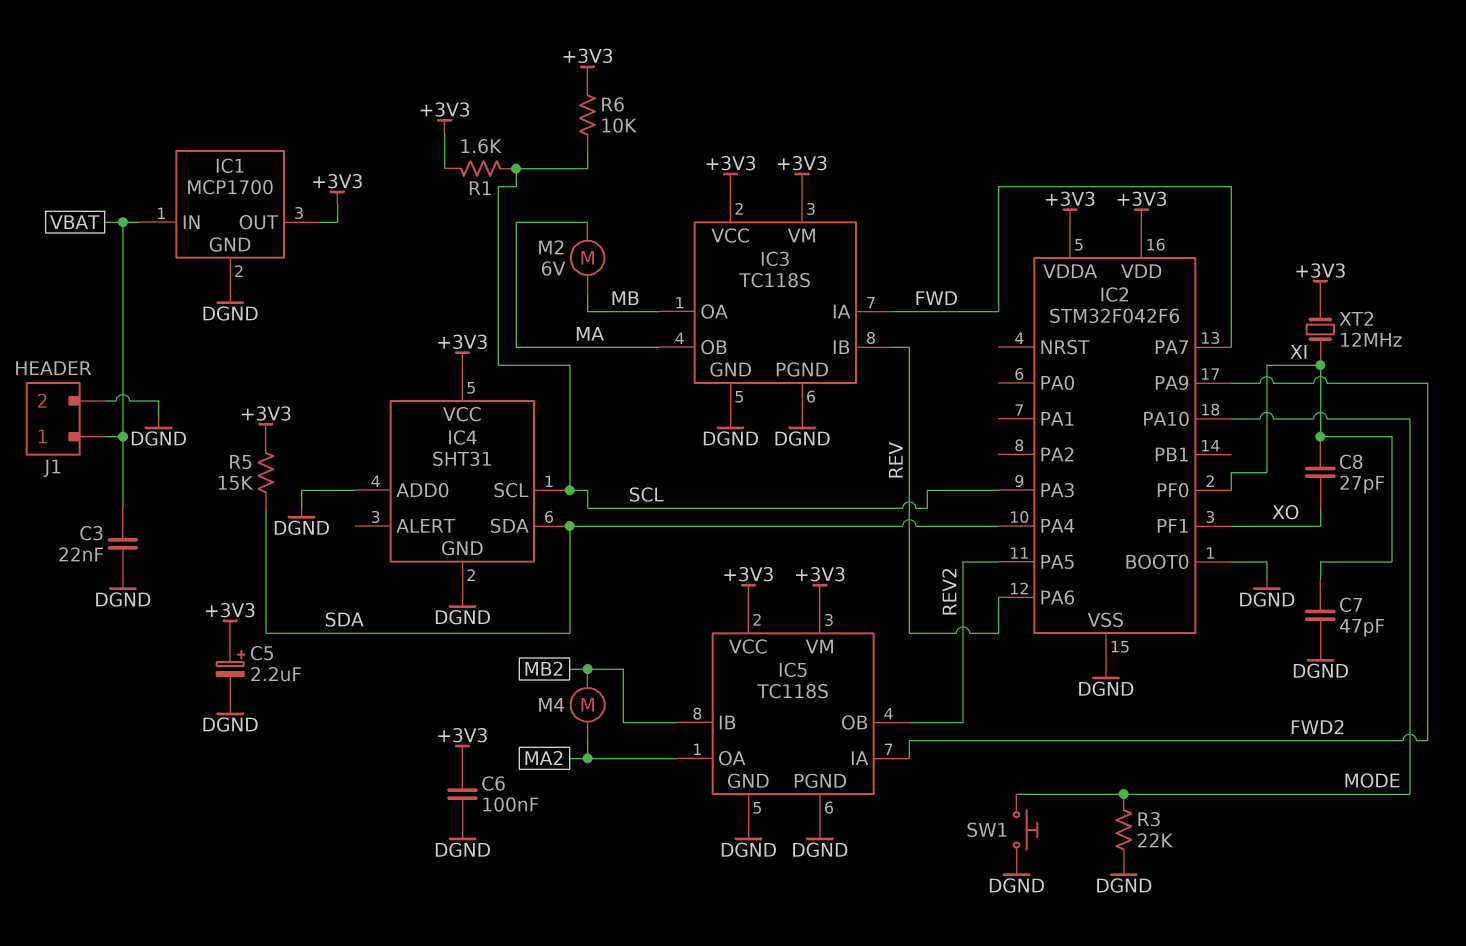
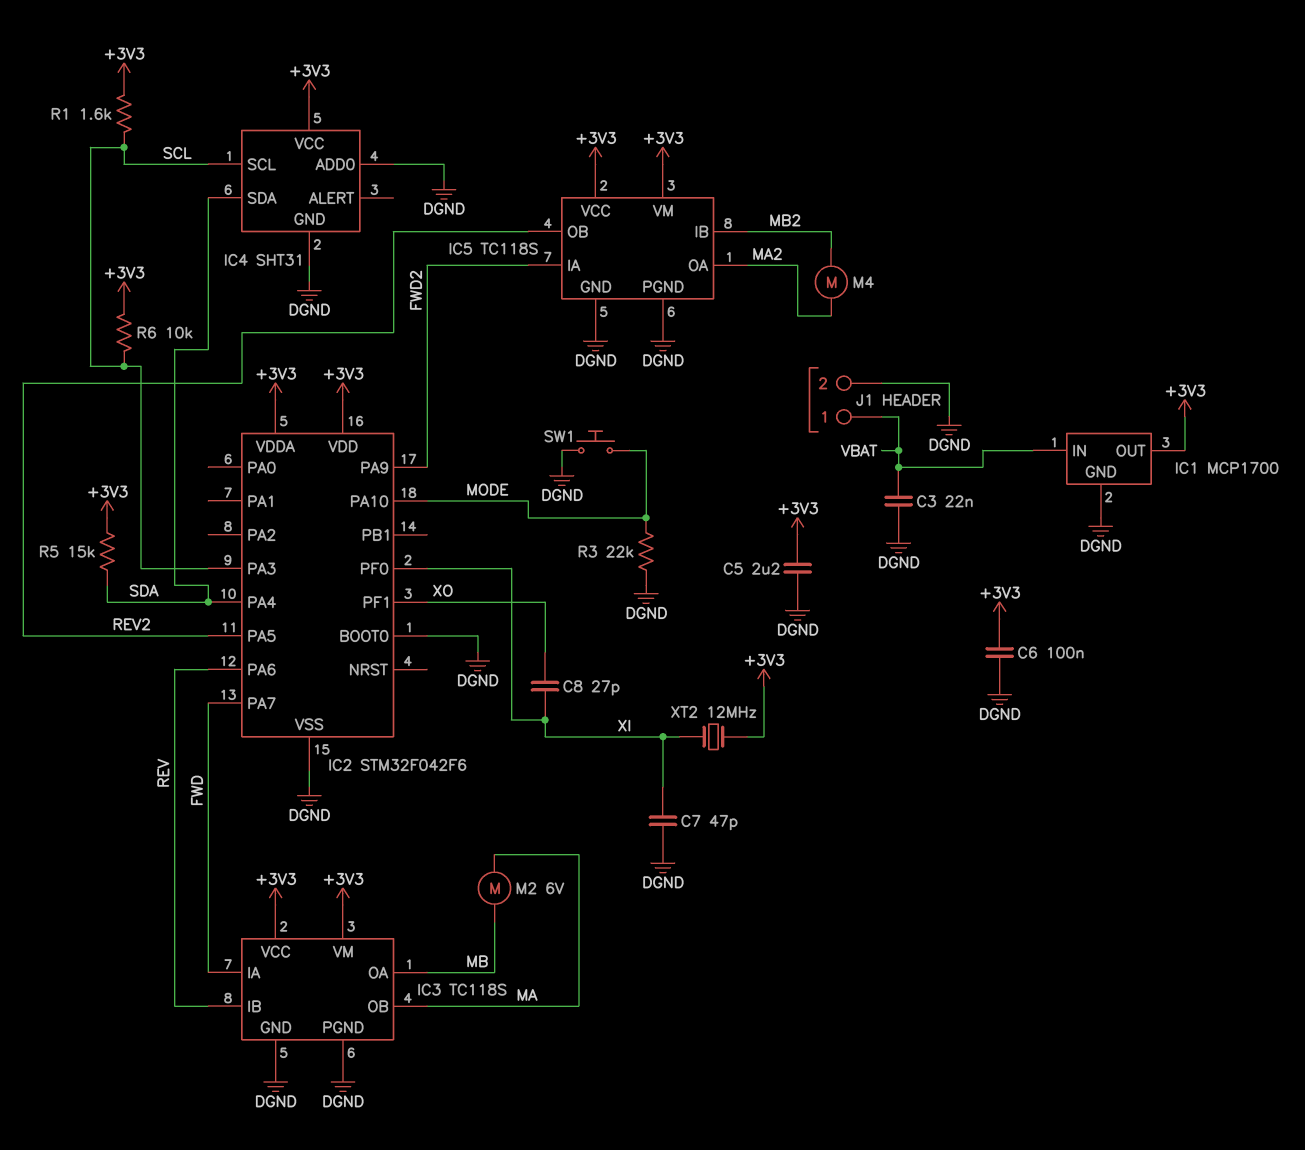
C5: 2.2uF (plus +3V3, minus DGND) -> 2.2uF (+3V3, DGND)

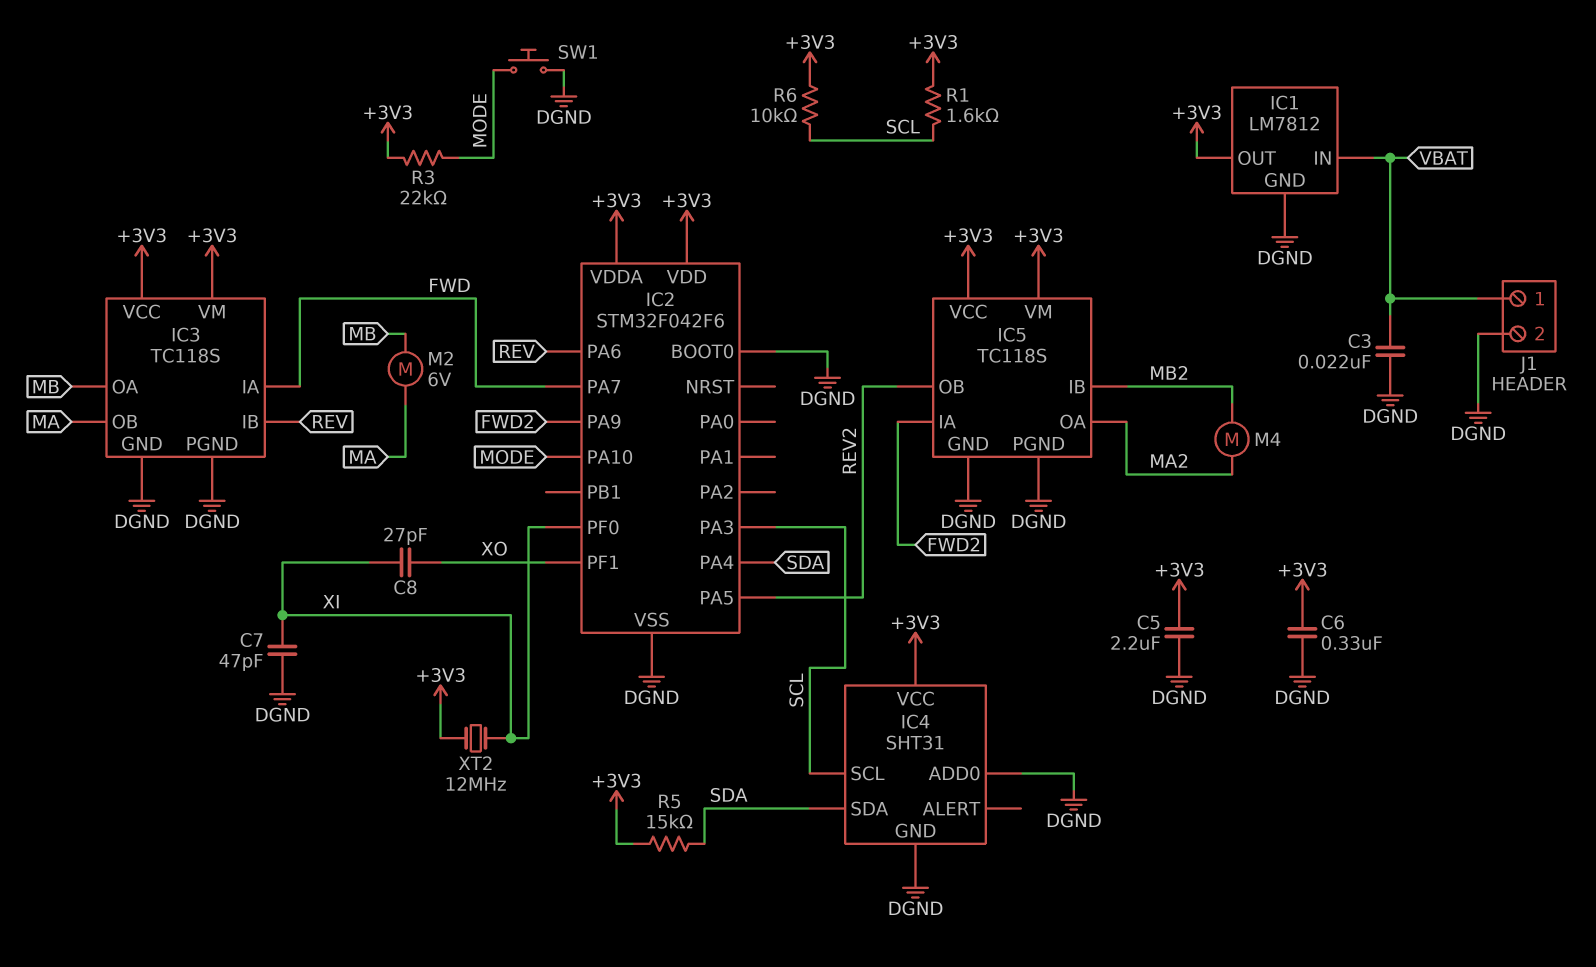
C6: 100nF (+3V3, DGND) -> 330nF (+3V3, DGND)
IC1: MCP1700 -> LM7812
R3: 22k (DGND, MODE) -> 22k (+3V3, MODE)

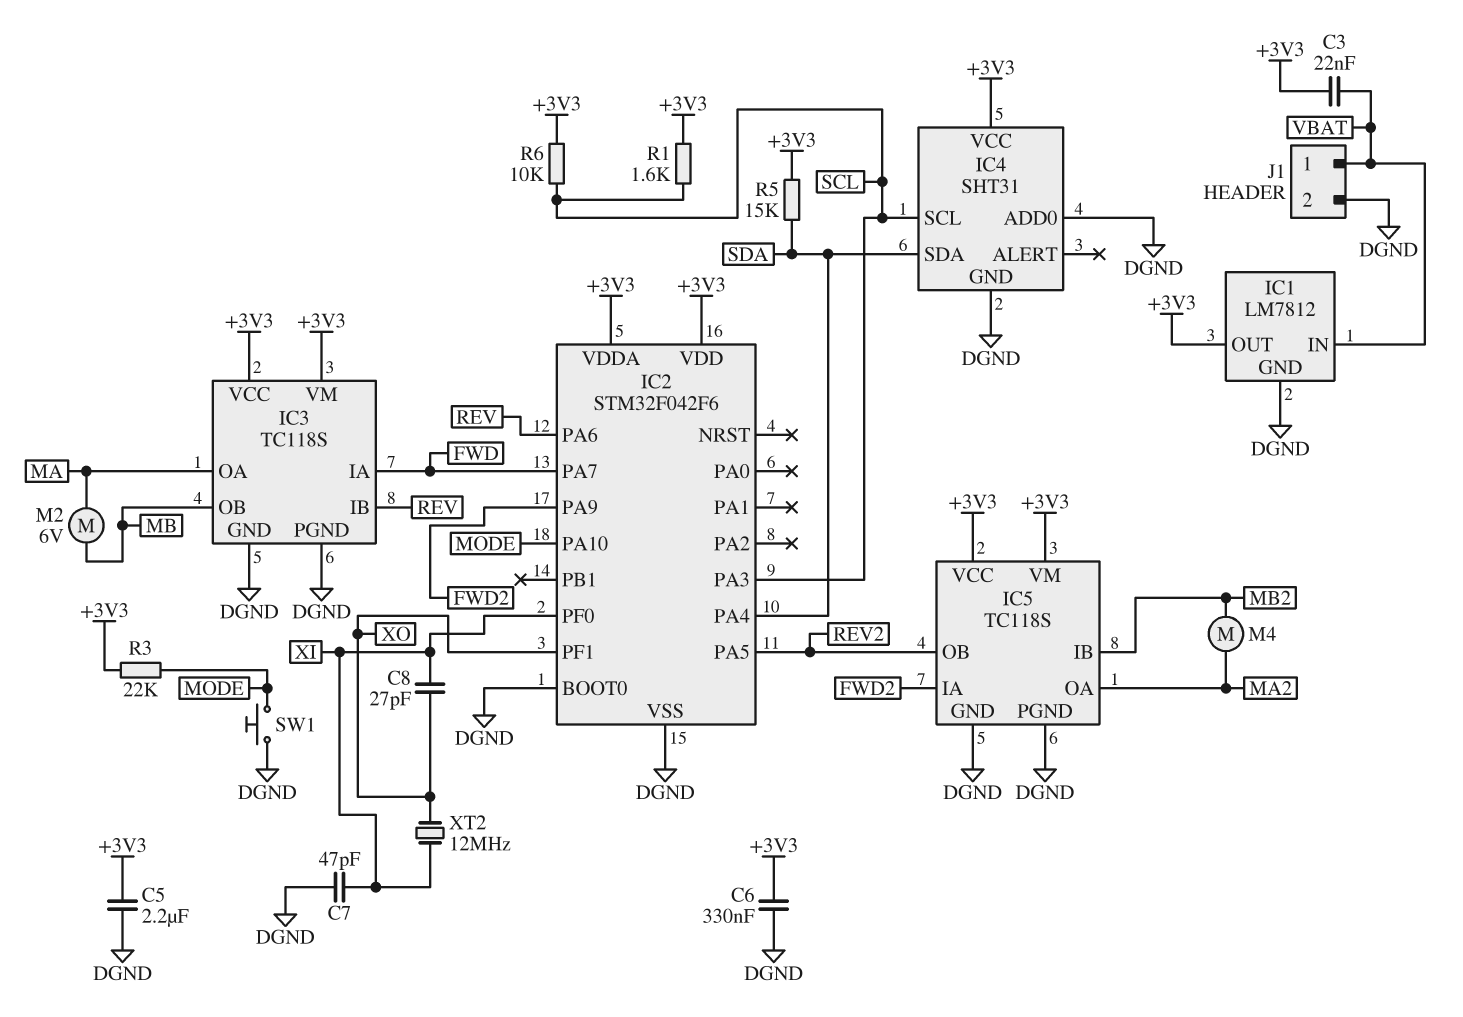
C3: 22nF (DGND, VBAT) -> 22nF (+3V3, VBAT)
IC3 pin OA: MB -> MA
IC3 pin OB: MA -> MB
XT2: 12MHz (+3V3, XI) -> 12MHz (XI, XO)

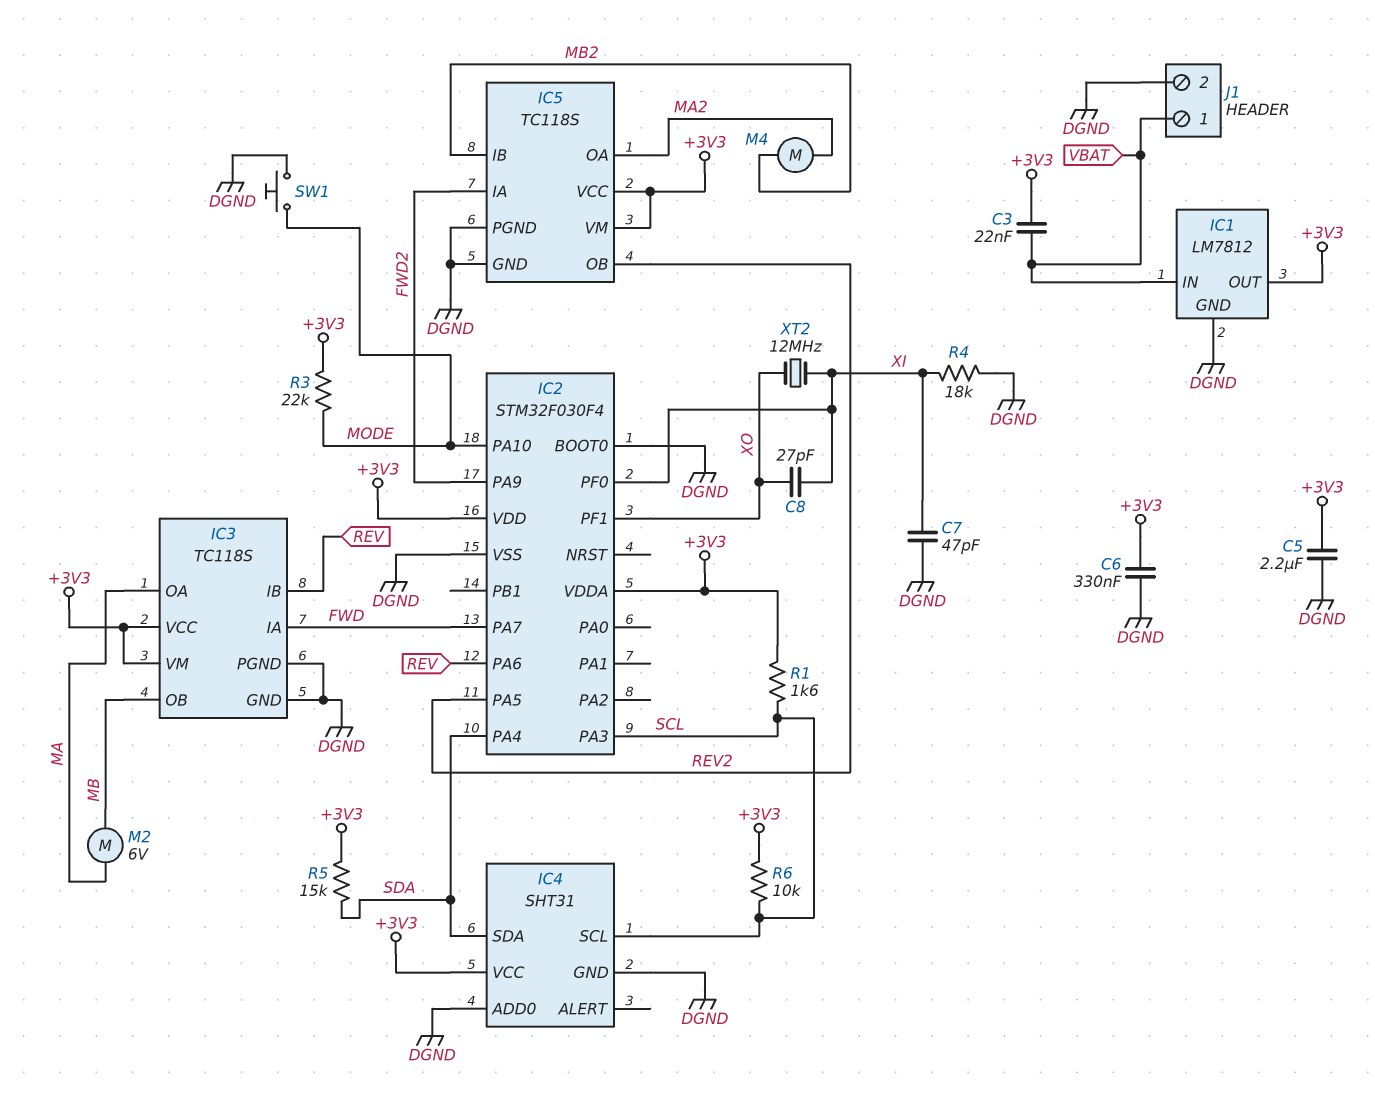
IC2: STM32F042F6 -> STM32F030F4
R4: none -> 18k (DGND, XI)

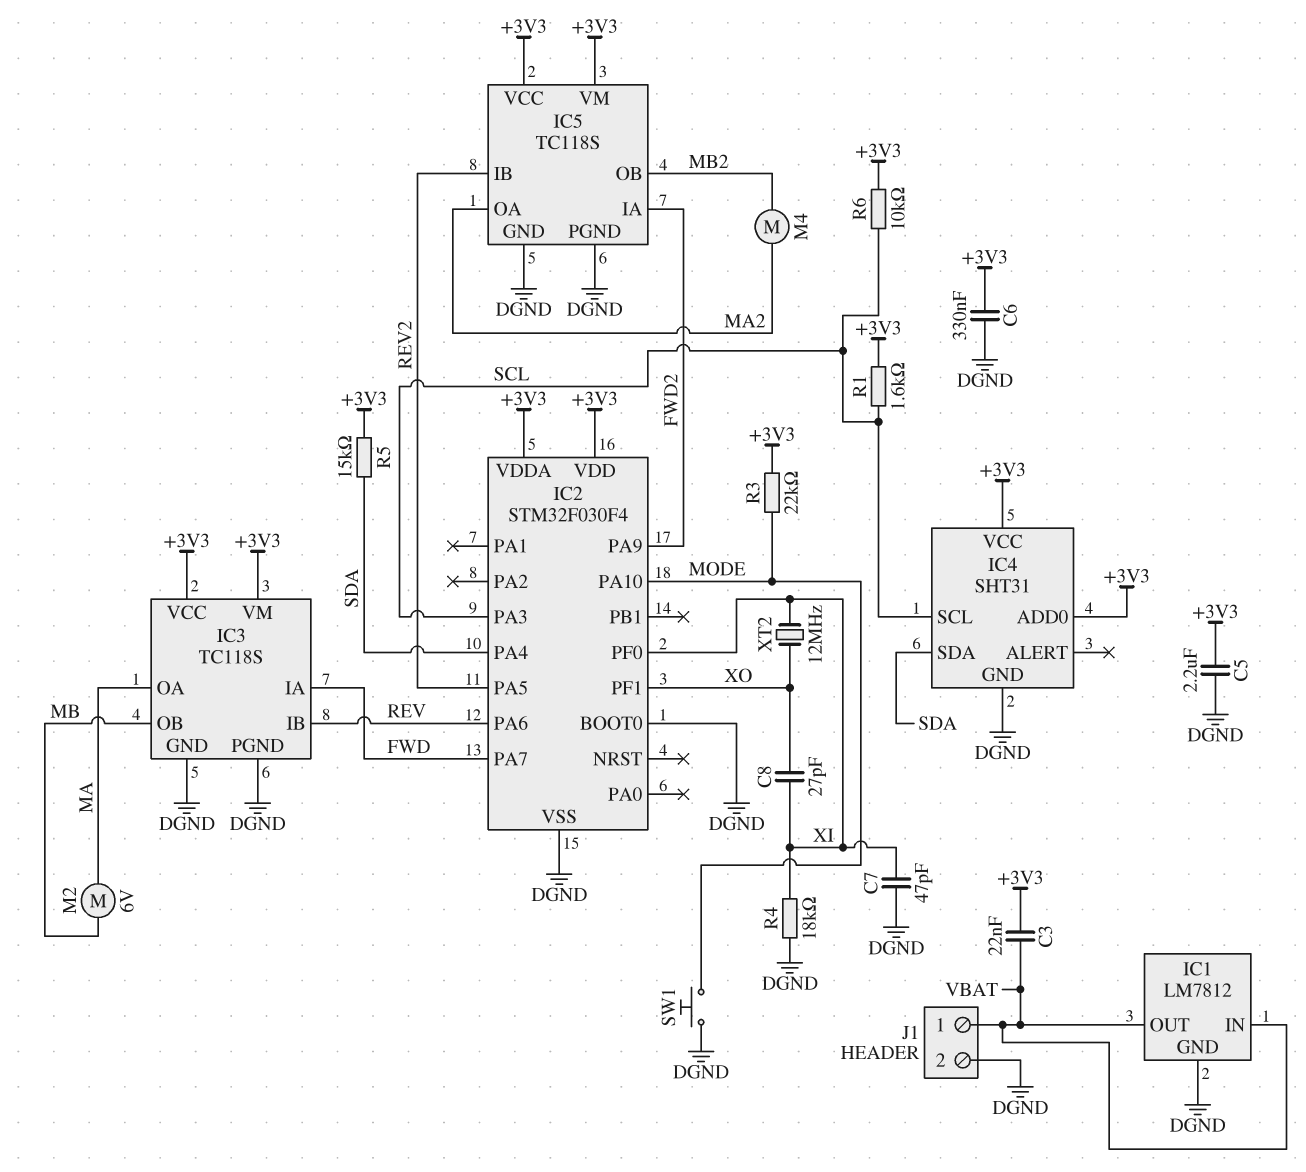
IC1 pin OUT: +3V3 -> VBAT
IC4 pin ADD0: DGND -> +3V3
IC5 pin IB: MB2 -> REV2
IC5 pin OB: REV2 -> MB2

